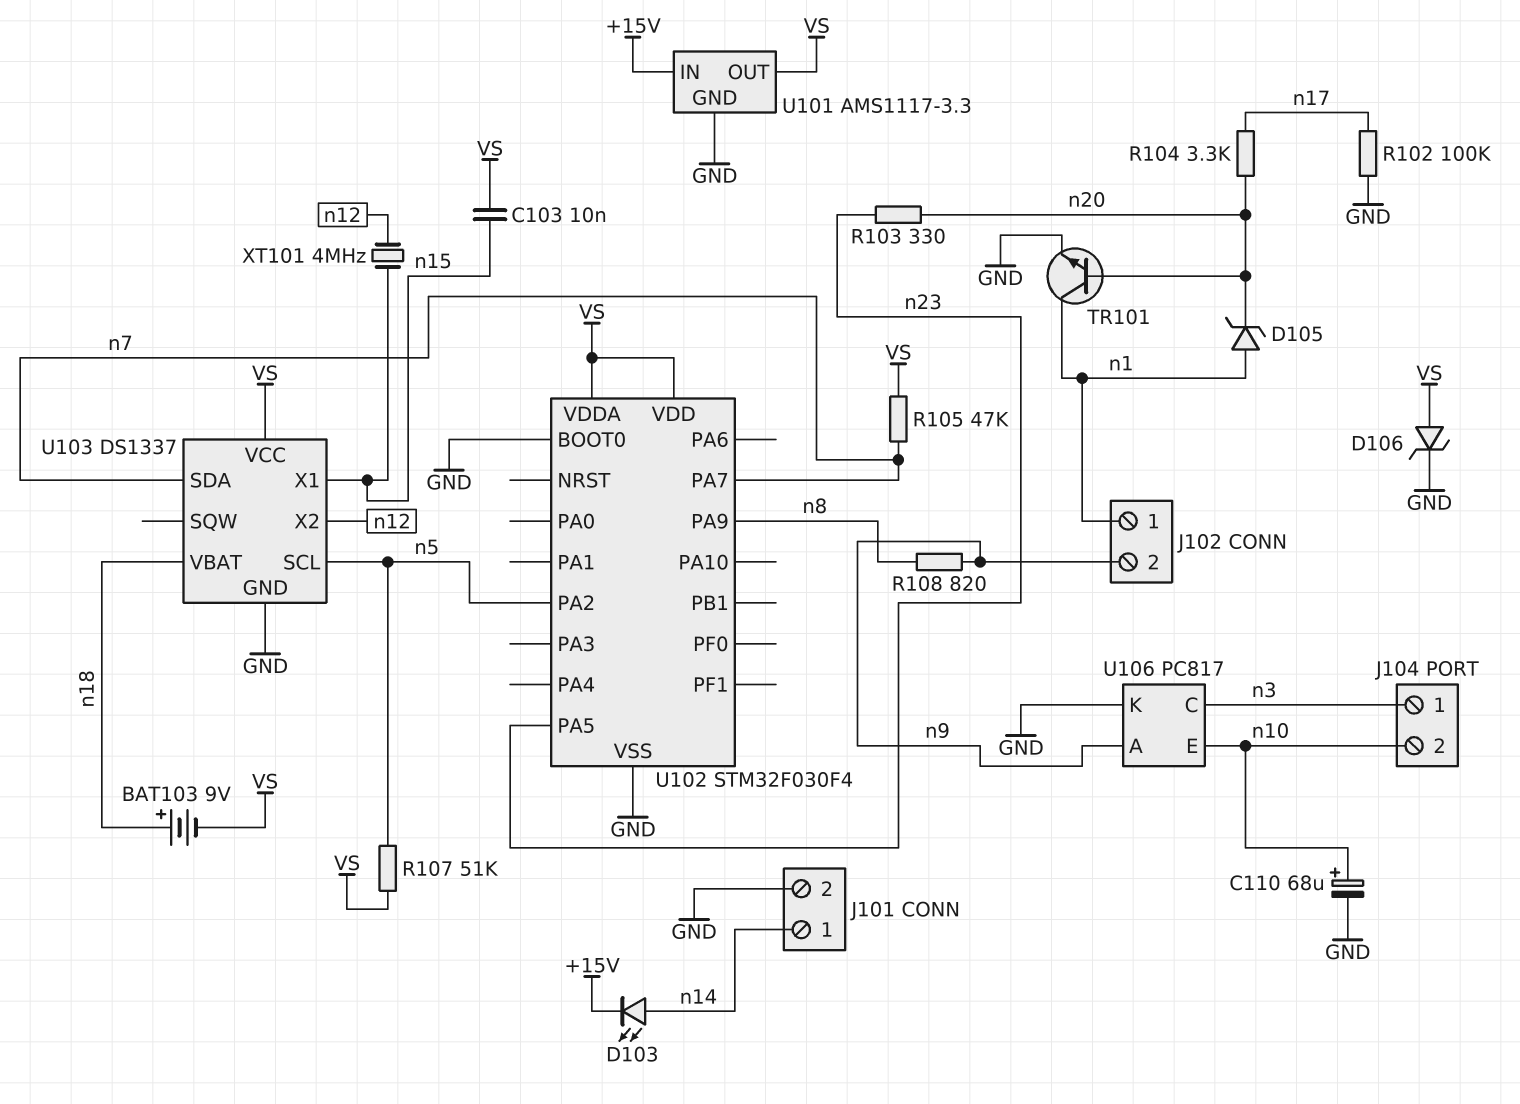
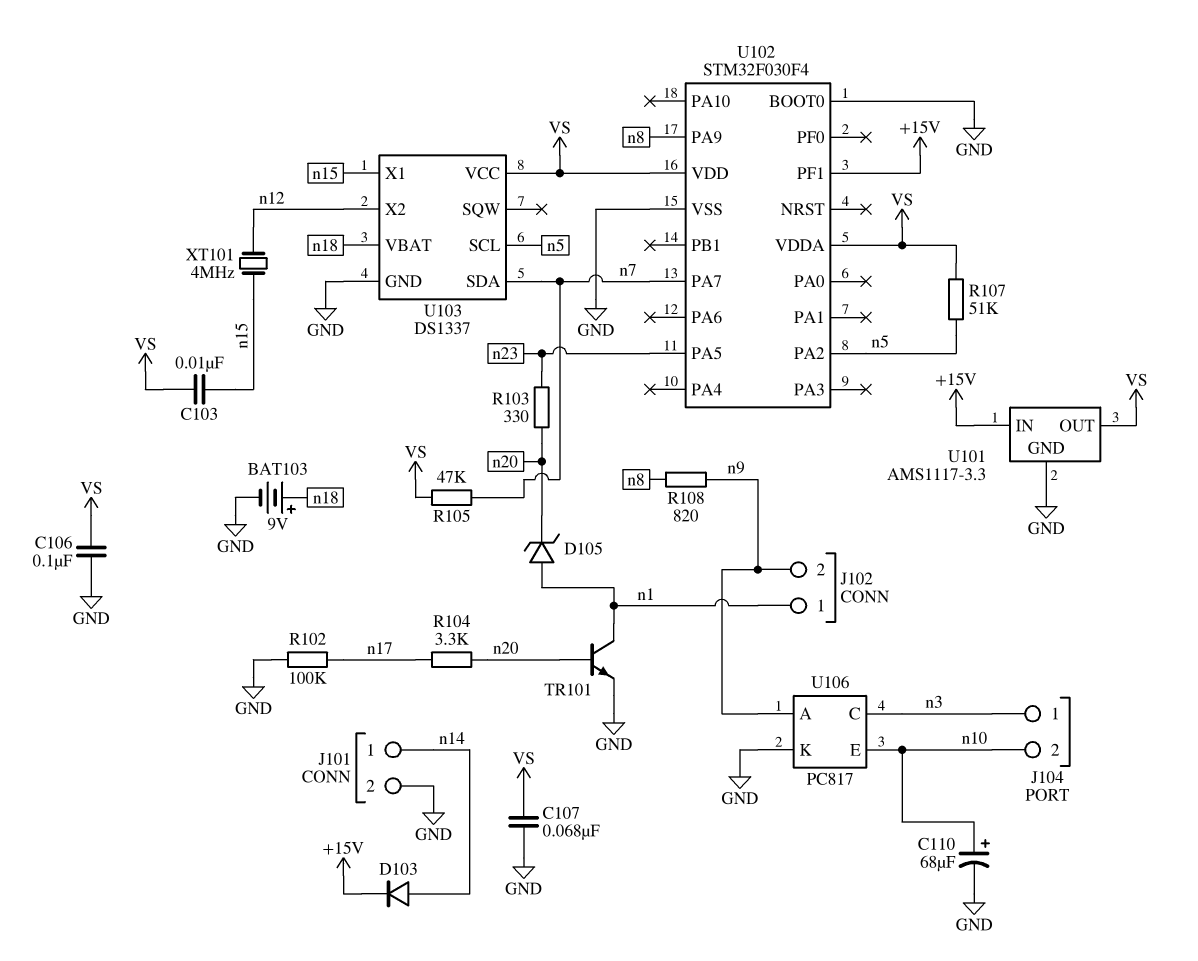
BAT103: 9V (plus n18, minus VS) -> 9V (plus n18, minus GND)
C106: none -> 100nF (GND, VS)
C107: none -> 68nF (GND, VS)
D103: LED (A n14, K +15V) -> diode (A n14, K +15V)
D106: zener (A VS, K GND) -> none
U102 pin PF1: none -> +15V

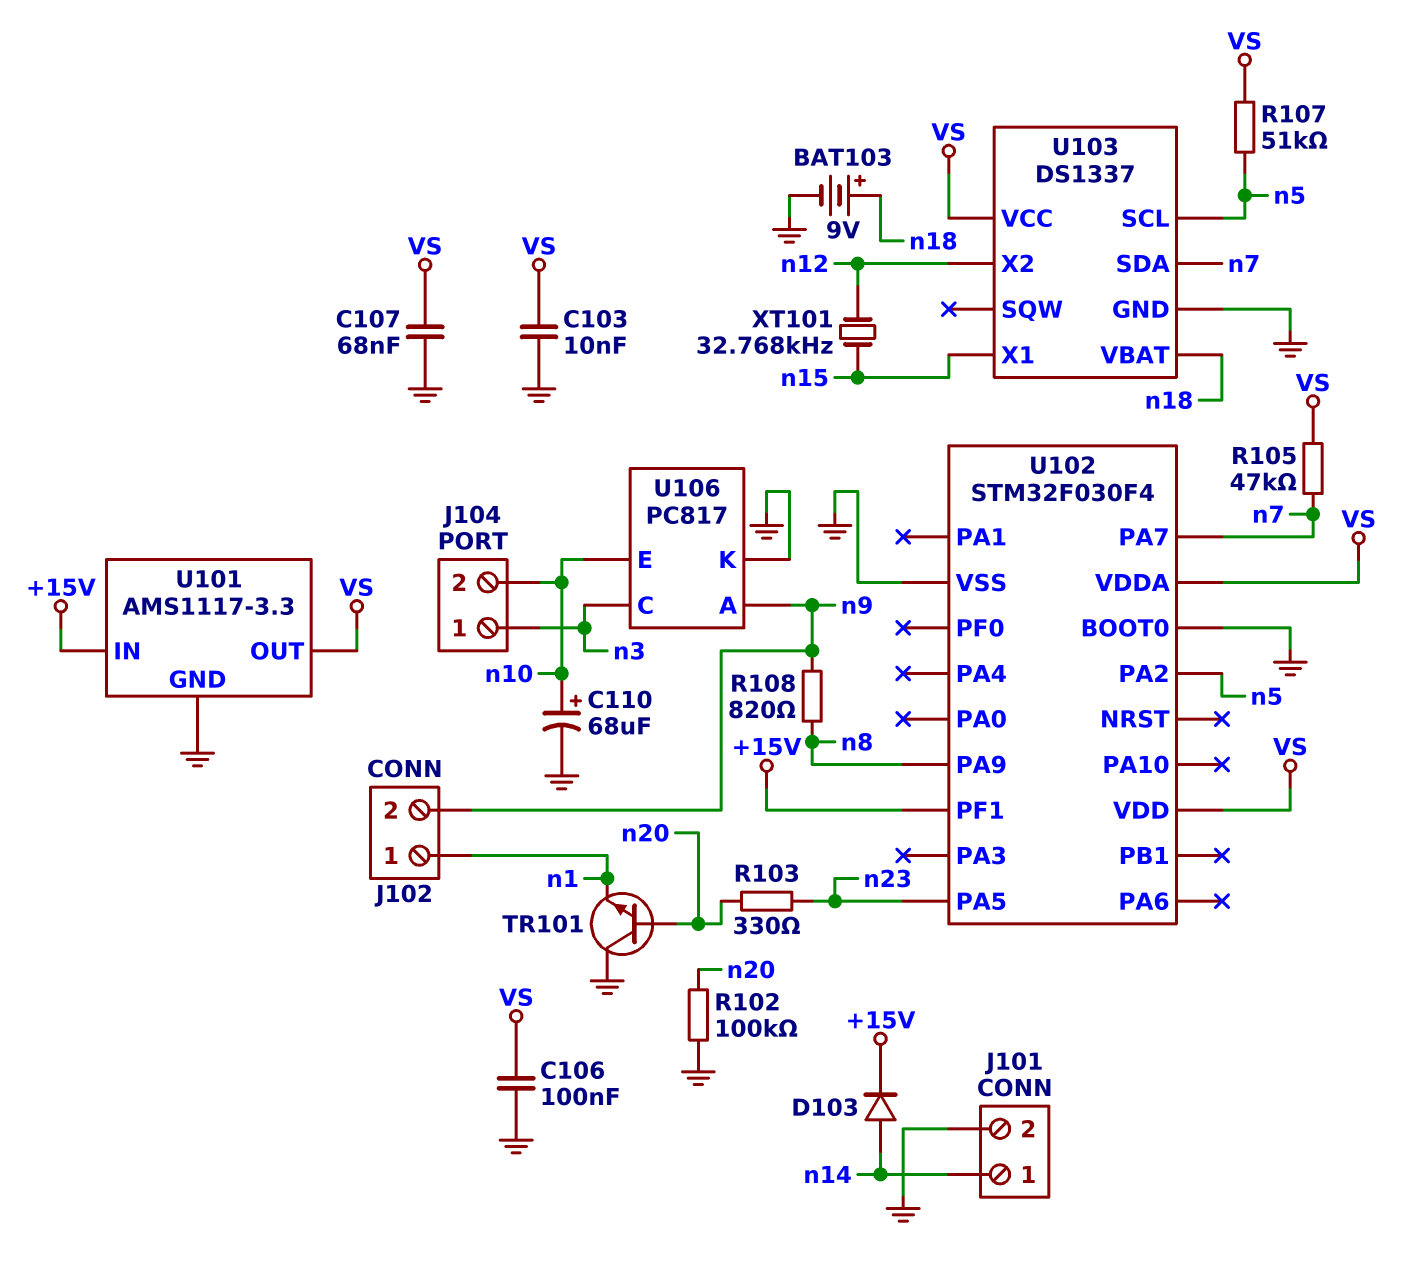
C103: 10nF (VS, n15) -> 10nF (GND, VS)
D105: zener (A n1, K n20) -> none
R102: 100k (GND, n17) -> 100k (GND, n20)
R104: 3.3k (n17, n20) -> none
TR101: NPN (B n20, C n1, E GND) -> NPN (B n20, C GND, E n1)
XT101: 4MHz (n12, n15) -> 32.768kHz (n12, n15)

